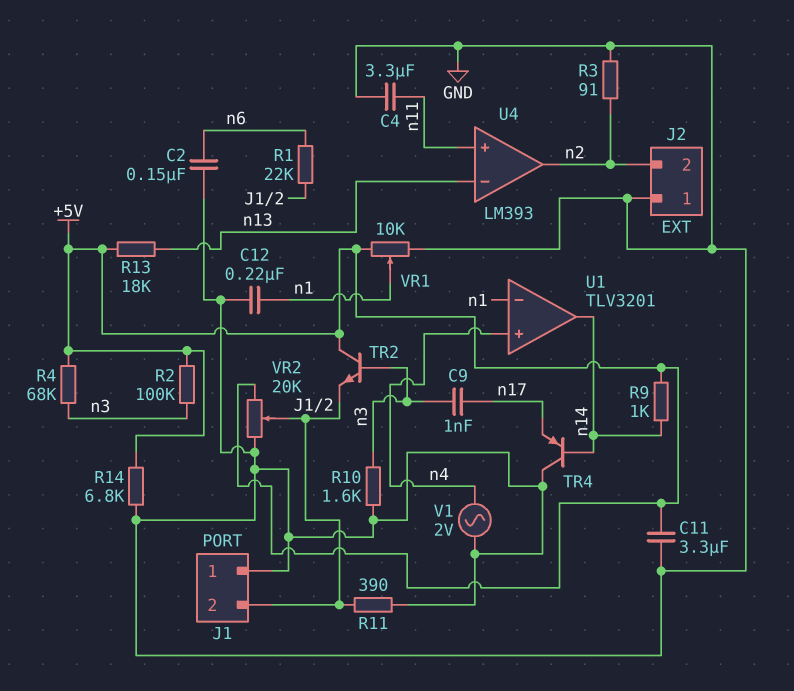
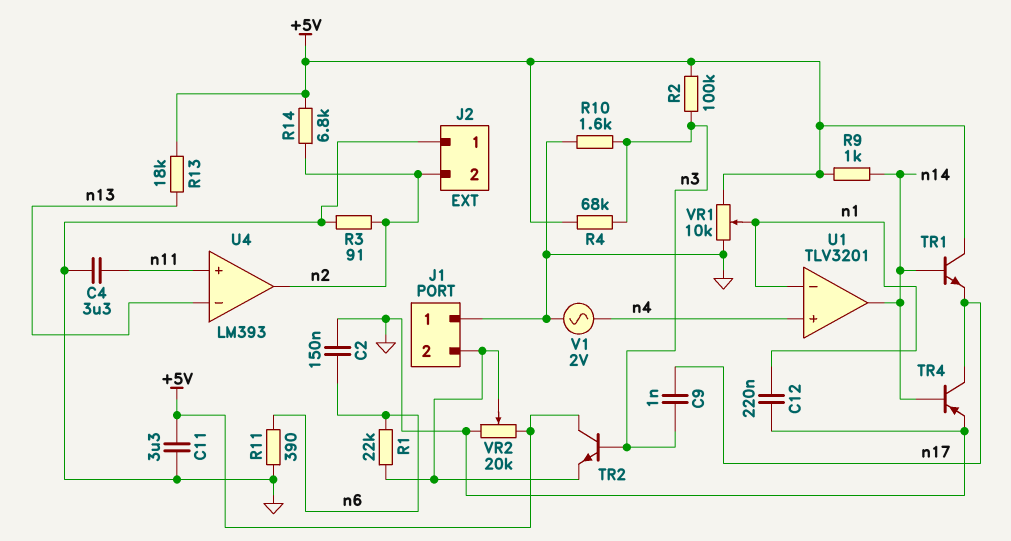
R11: 390 (GND, J1/2) -> 390 (GND, n6)
R14: 6.8k (+5V, GND) -> 6.8k (+5V, n2)
TR1: none -> NPN (B n14, C +5V, E n17)
TR4: PNP (B n14, C GND, E n17) -> PNP (B n14, C n17, E GND)

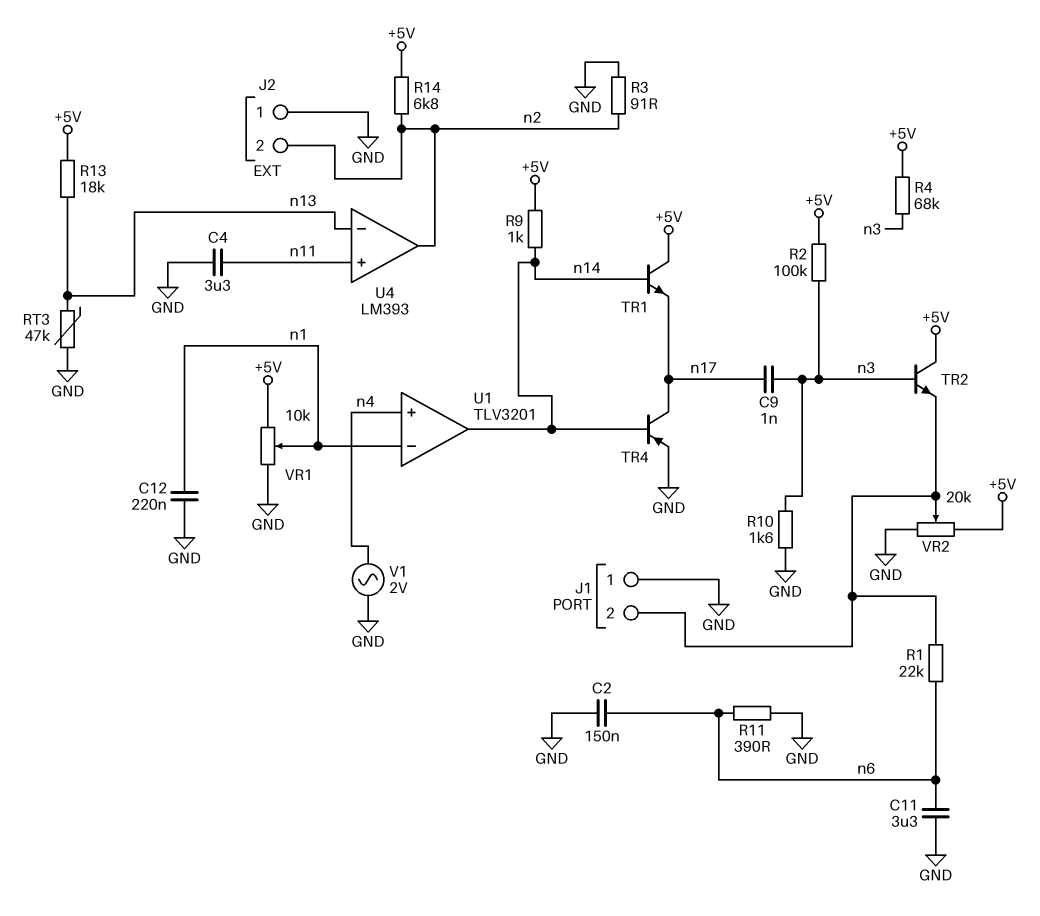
C11: 3.3uF (+5V, GND) -> 3.3uF (GND, n6)
RT3: none -> 47k (GND, n13)

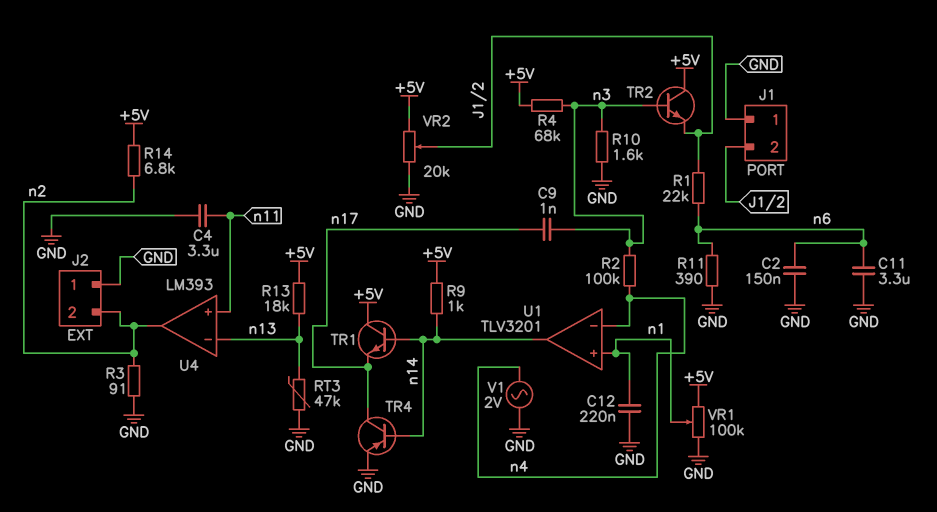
R2: 100k (+5V, n3) -> 100k (n3, n4)
U1 pin in+: n4 -> n1
U1 pin in-: n1 -> n4
VR1: 10k (+5V, GND, wiper n1) -> 100k (+5V, GND, wiper n1)

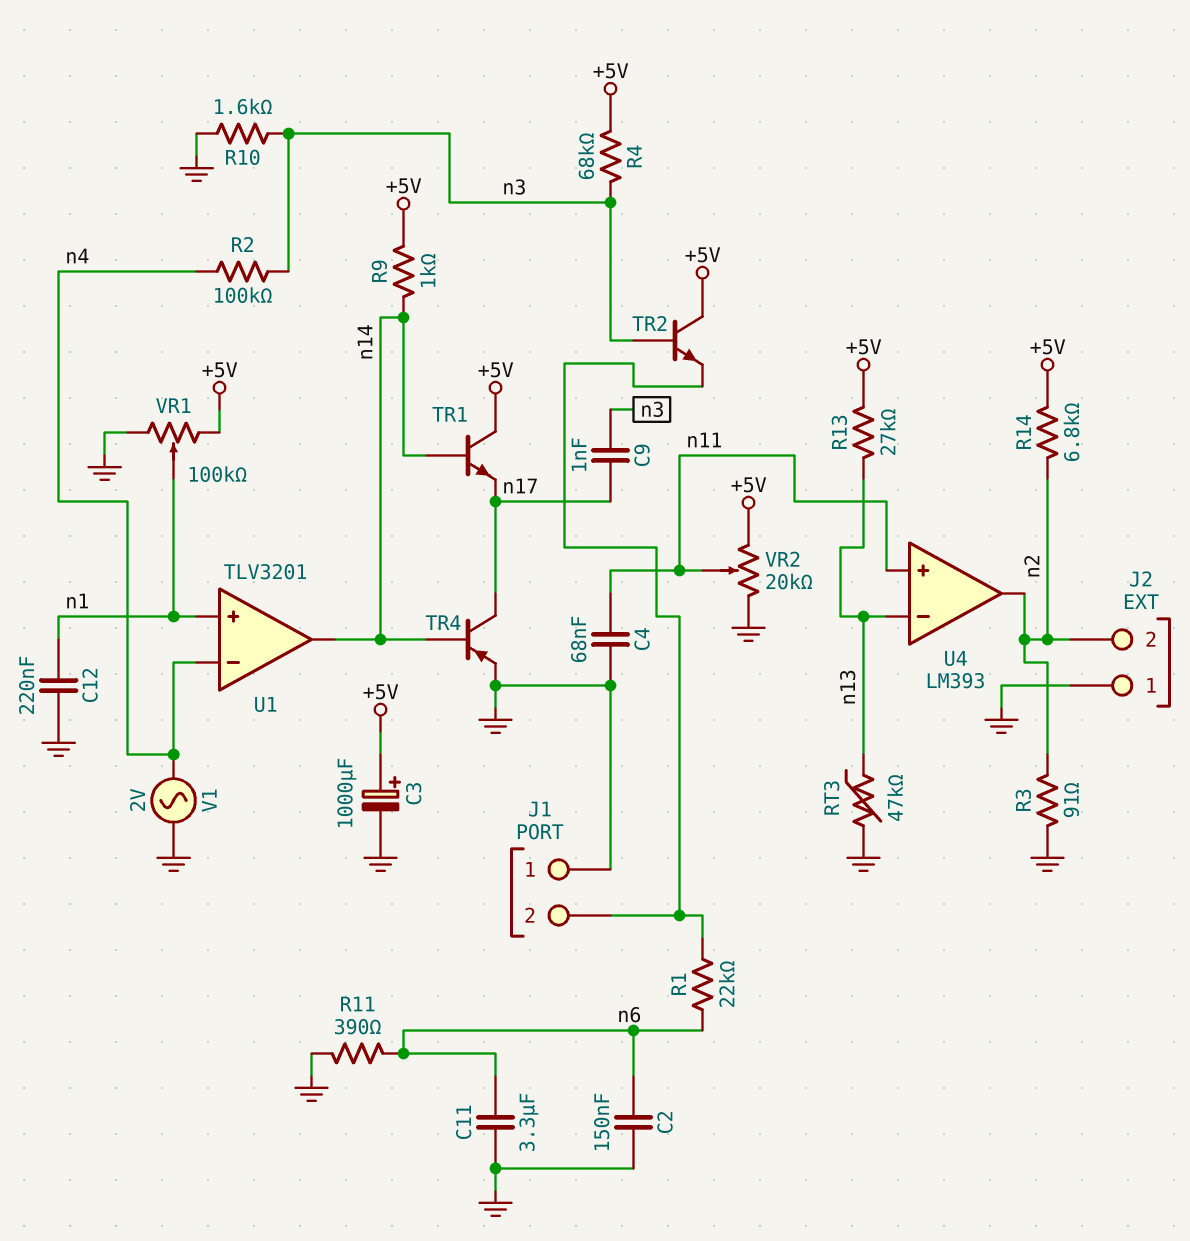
C3: none -> 1000uF (plus +5V, minus GND)
C4: 3.3uF (GND, n11) -> 68nF (GND, n11)
R13: 18k (+5V, n13) -> 27k (+5V, n13)
VR2: 20k (+5V, GND, wiper J1/2) -> 20k (+5V, GND, wiper n11)

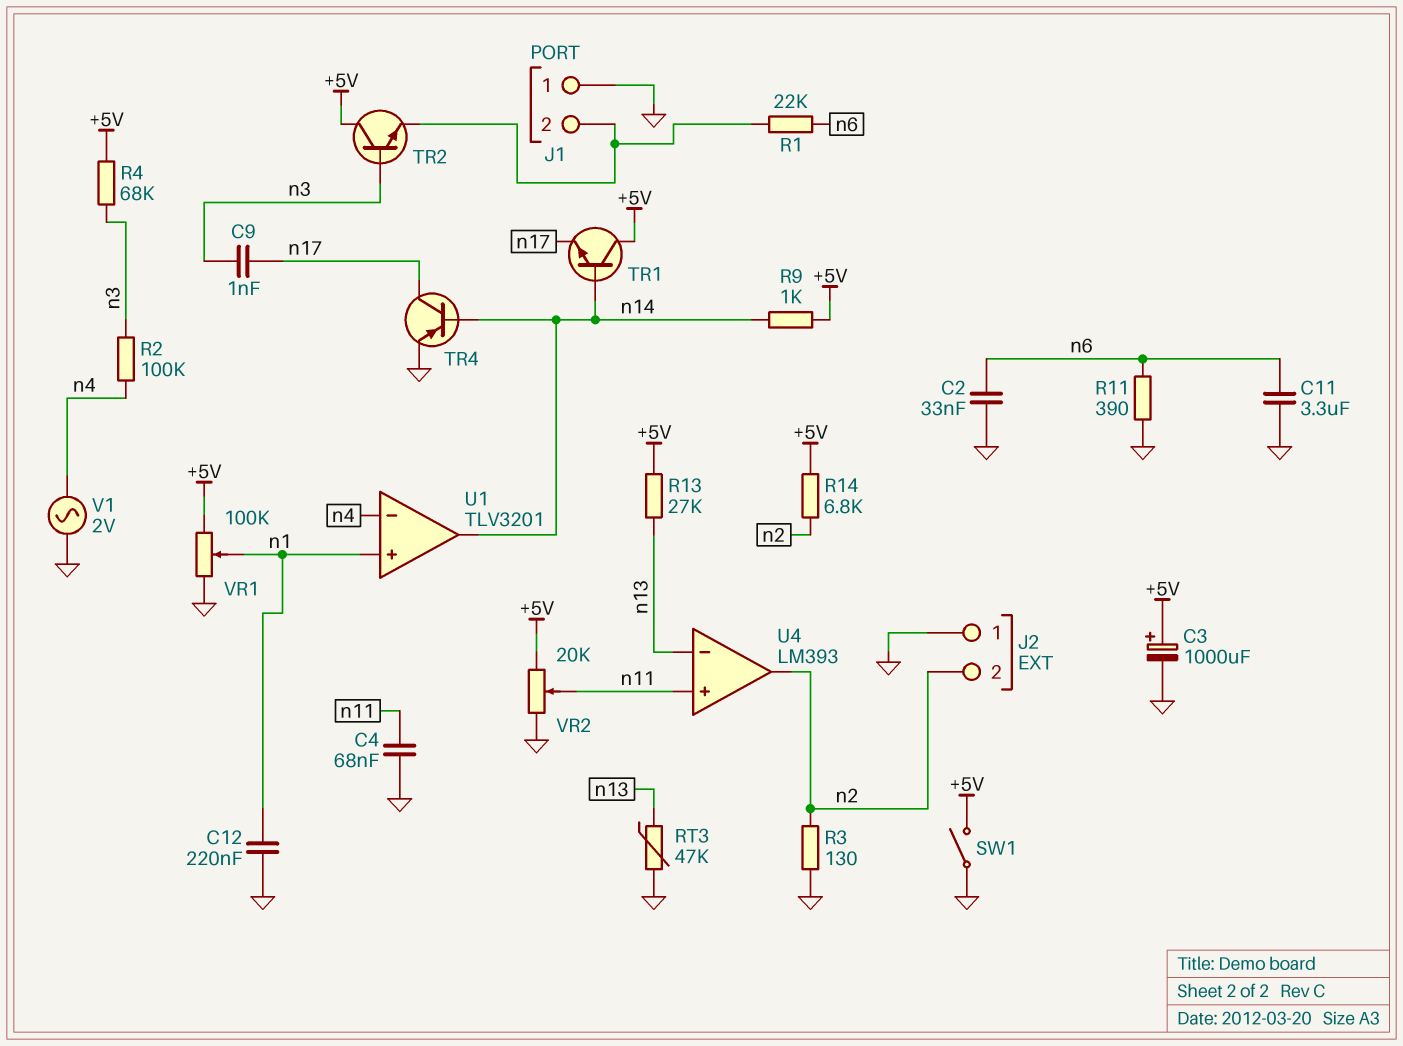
C2: 150nF (GND, n6) -> 33nF (GND, n6)
R3: 91 (GND, n2) -> 130 (GND, n2)
R10: 1.6k (GND, n3) -> none
SW1: none -> switch (+5V, GND)

